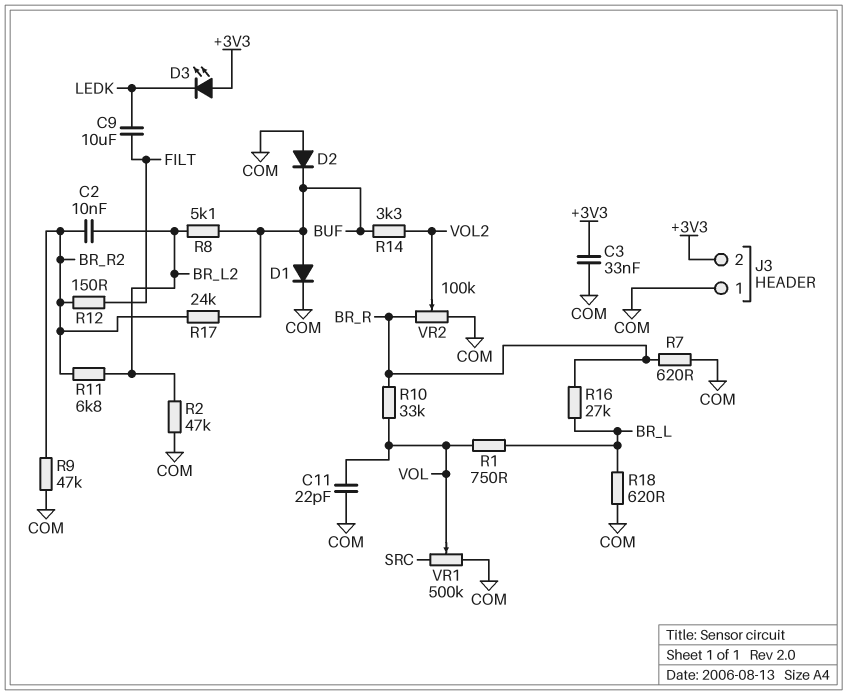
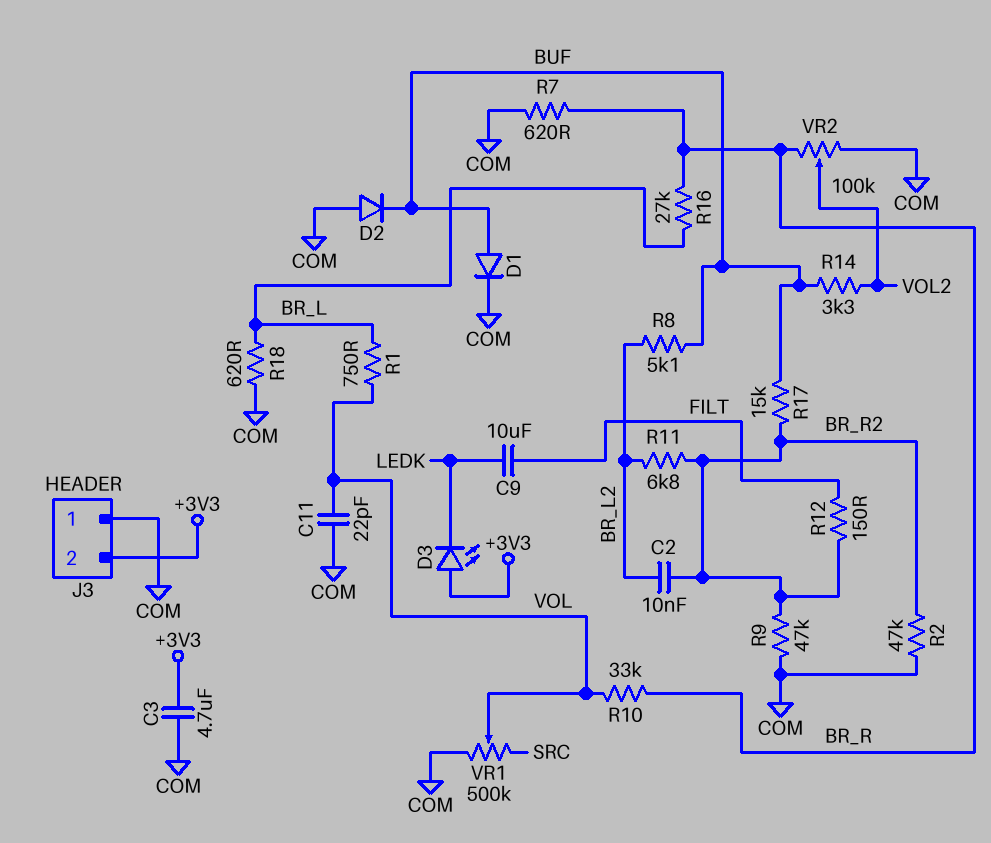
C3: 33nF (+3V3, COM) -> 4.7uF (+3V3, COM)
R2: 47k (BR_L2, COM) -> 47k (BR_R2, COM)
R17: 24k (BR_R2, BUF) -> 15k (BR_R2, BUF)

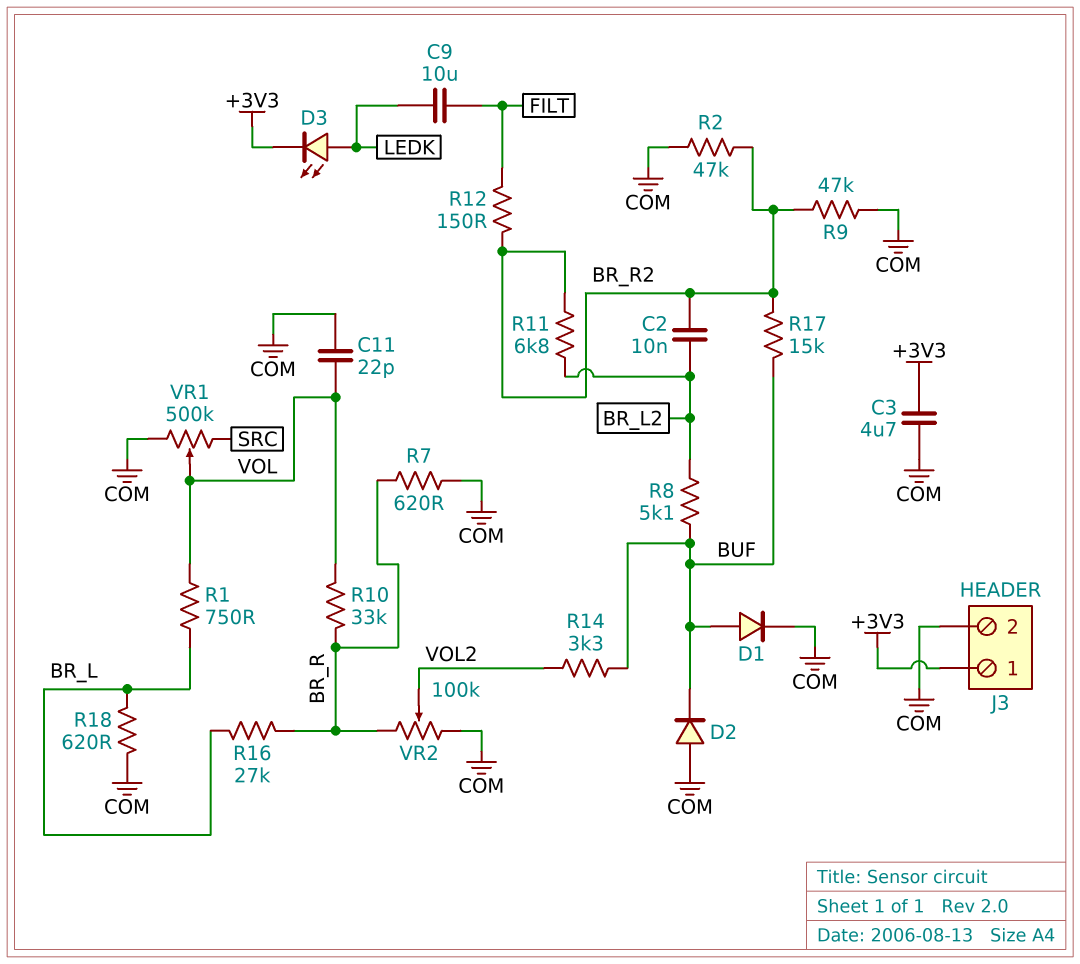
D3: LED (A +3V3, K LEDK) -> LED (A LEDK, K +3V3)
J3 pin 1: COM -> +3V3
J3 pin 2: +3V3 -> COM

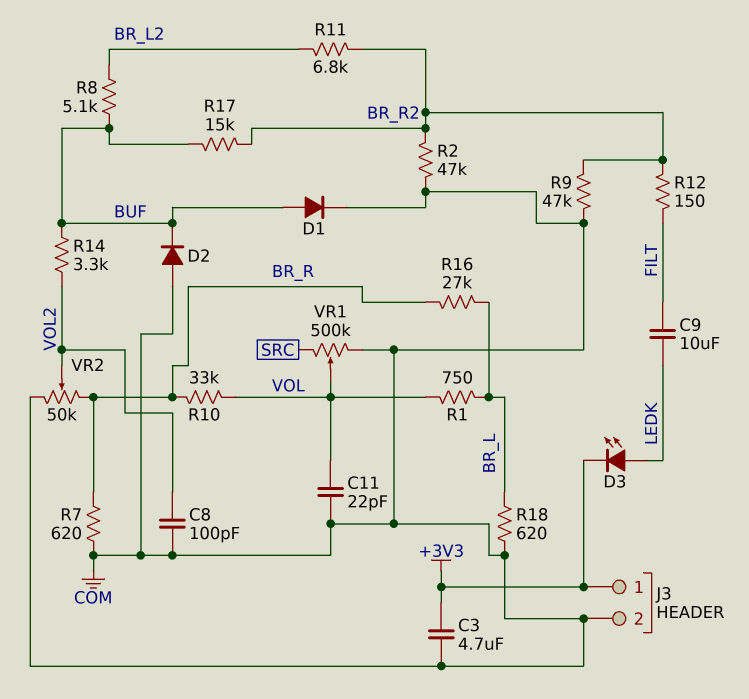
C2: 10nF (BR_L2, BR_R2) -> none
C8: none -> 100pF (COM, VOL2)
VR2: 100k (BR_R, COM, wiper VOL2) -> 50k (BR_R, COM, wiper VOL2)

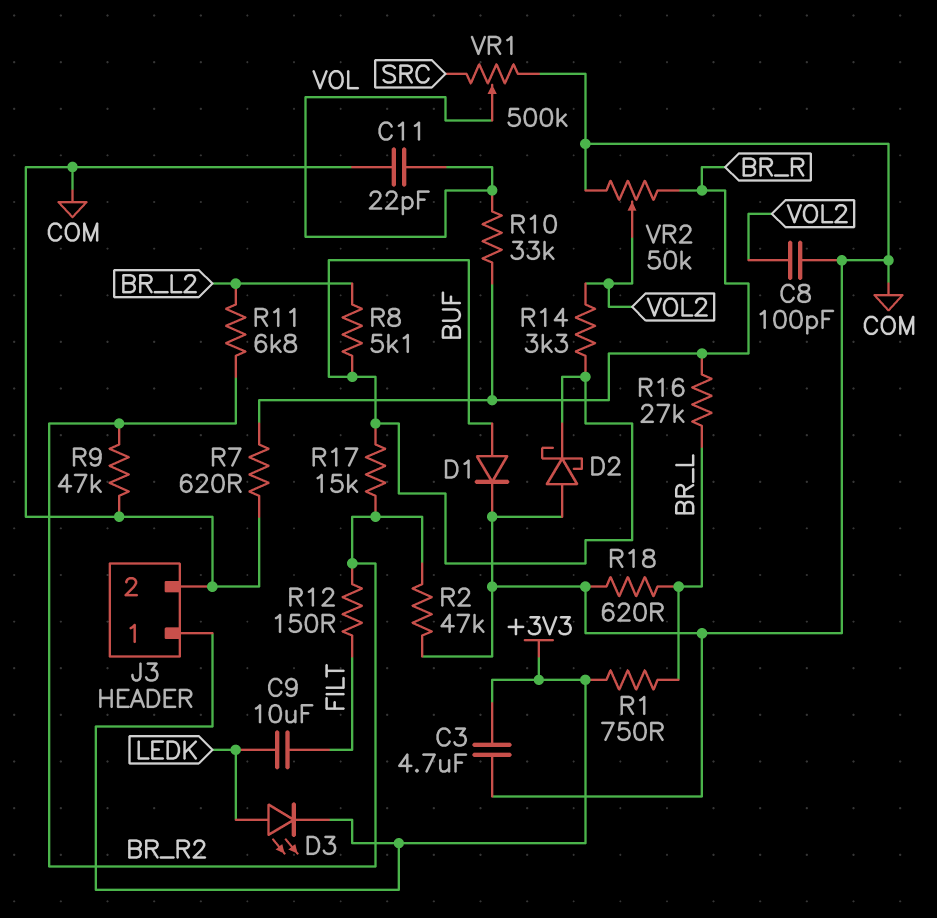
D2: diode (A COM, K BUF) -> schottky (A COM, K BUF)
R1: 750 (BR_L, VOL) -> 750 (+3V3, BR_L)

